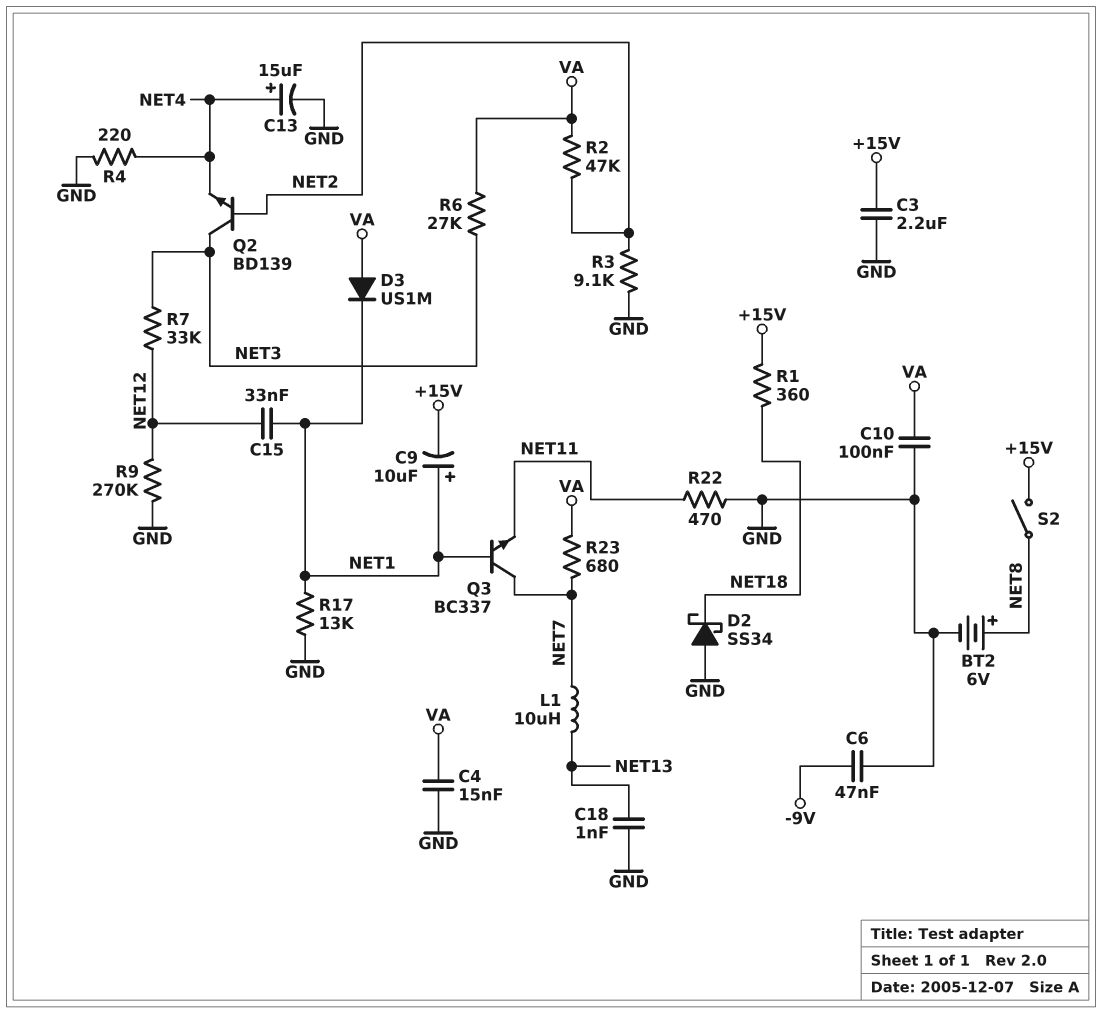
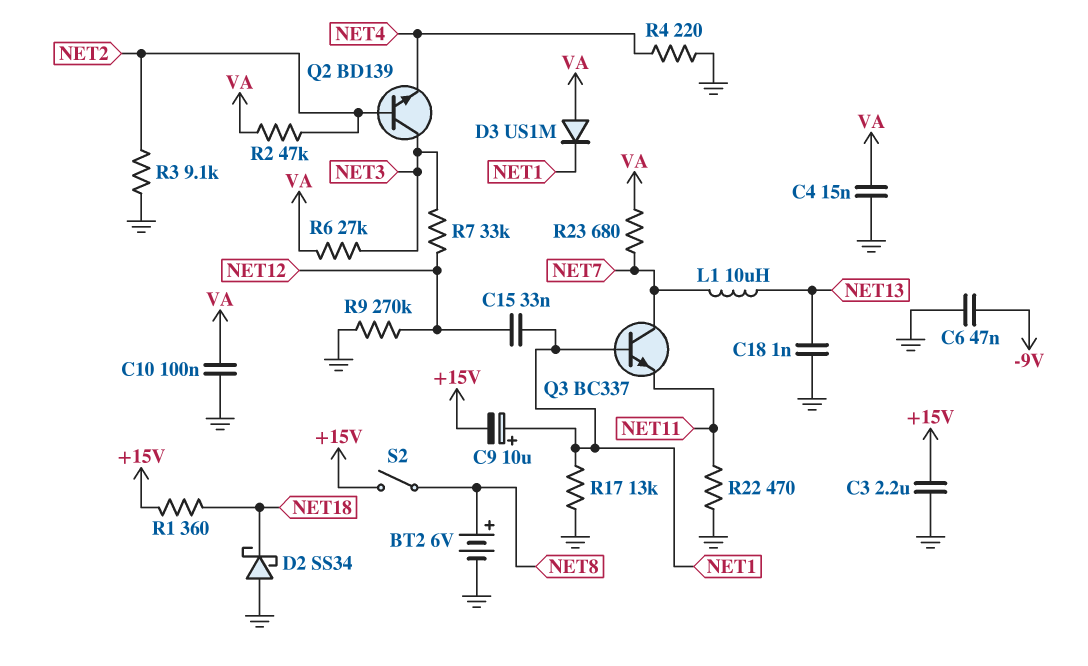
C13: 15uF (plus NET4, minus GND) -> none

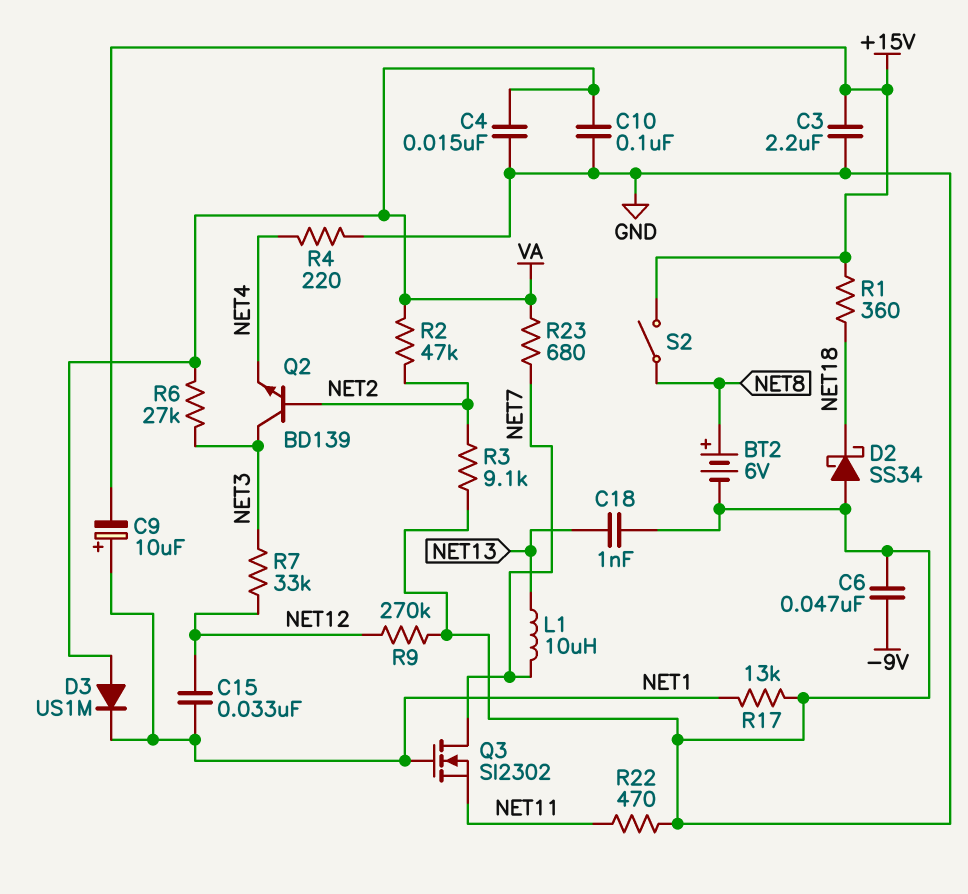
Q3: NPN BC337 (B NET1, C NET7, E NET11) -> NMOS SI2302 (G NET1, D NET7, S NET11)

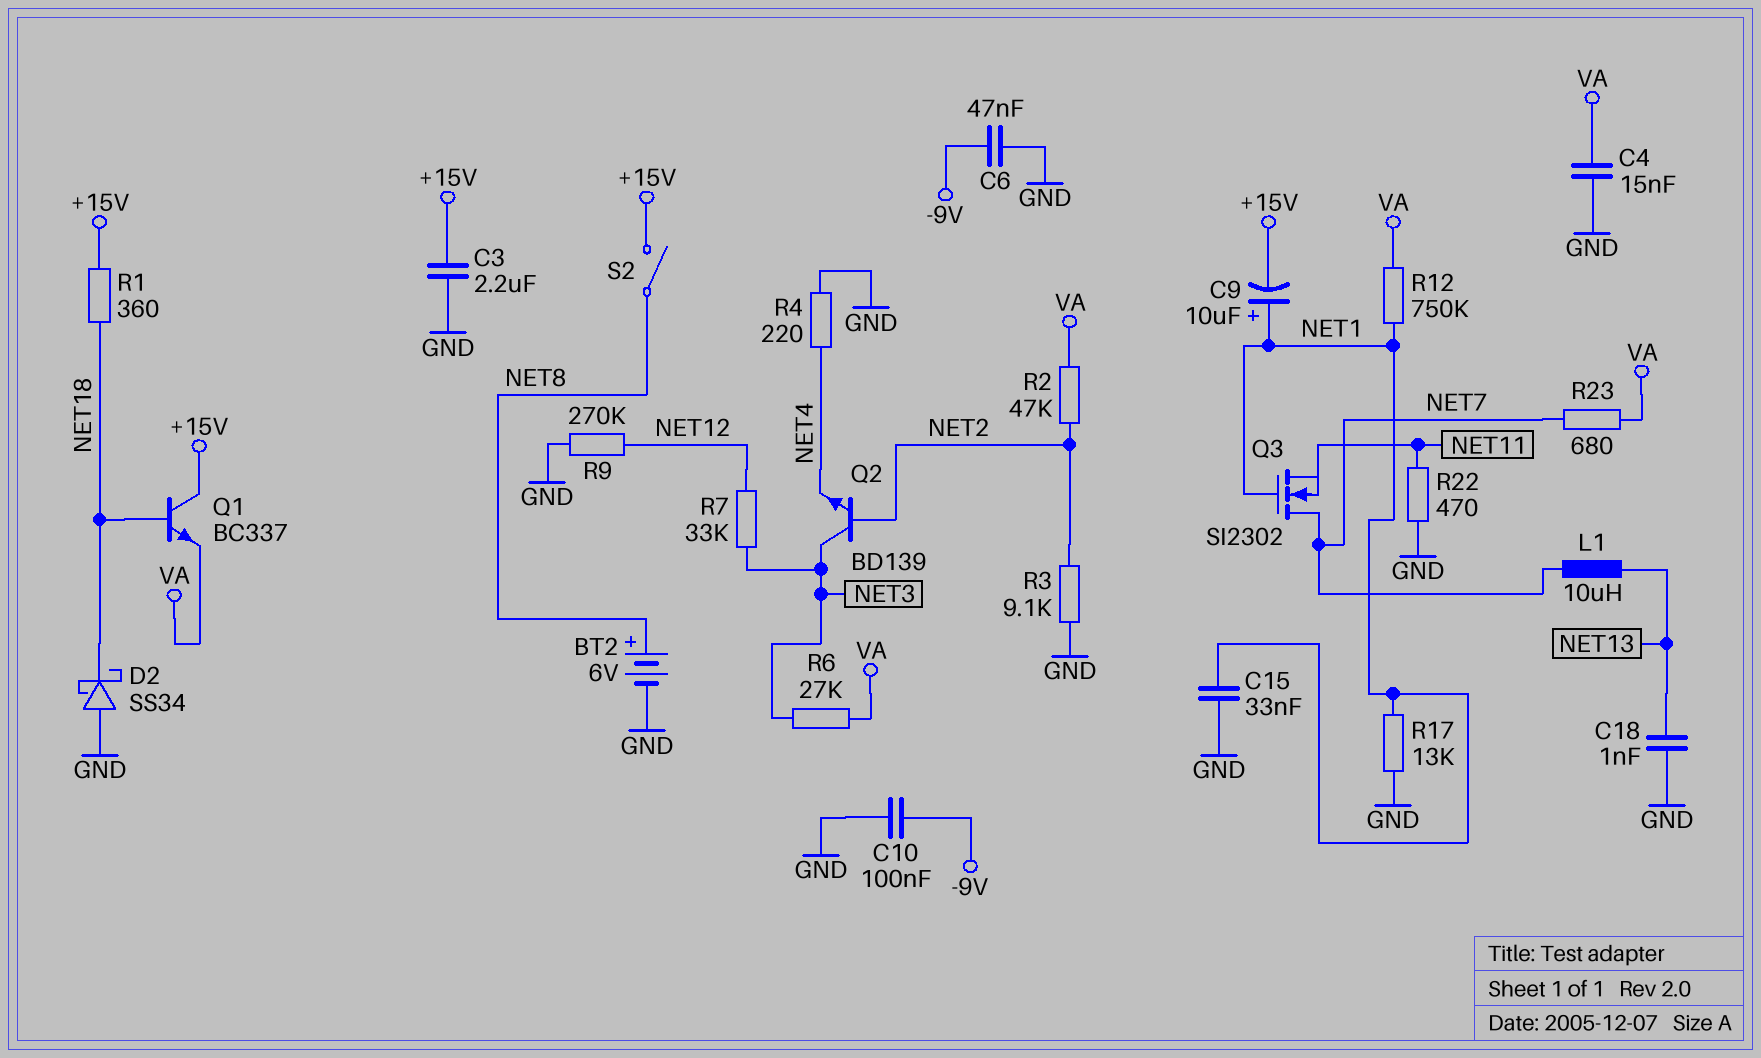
C10: 100nF (GND, VA) -> 100nF (-9V, GND)
C15: 33nF (NET1, NET12) -> 33nF (GND, NET1)
D3: diode US1M (A VA, K NET1) -> none
Q1: none -> NPN BC337 (B NET18, C +15V, E VA)
R12: none -> 750k (NET1, VA)

